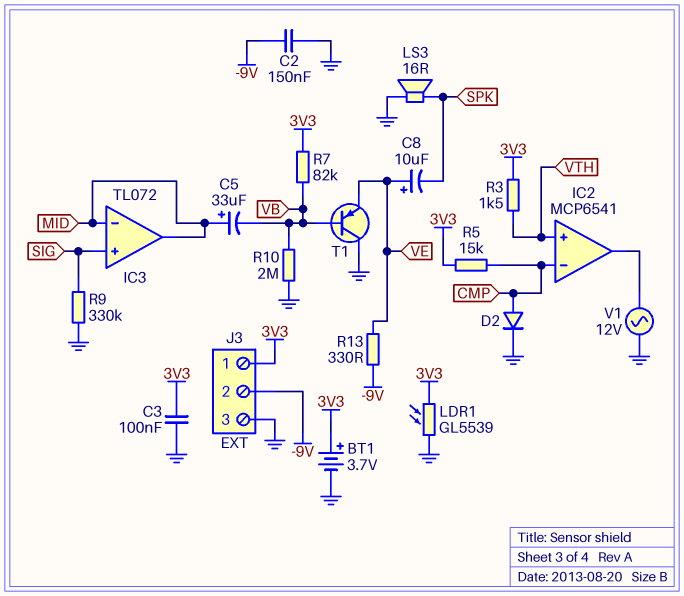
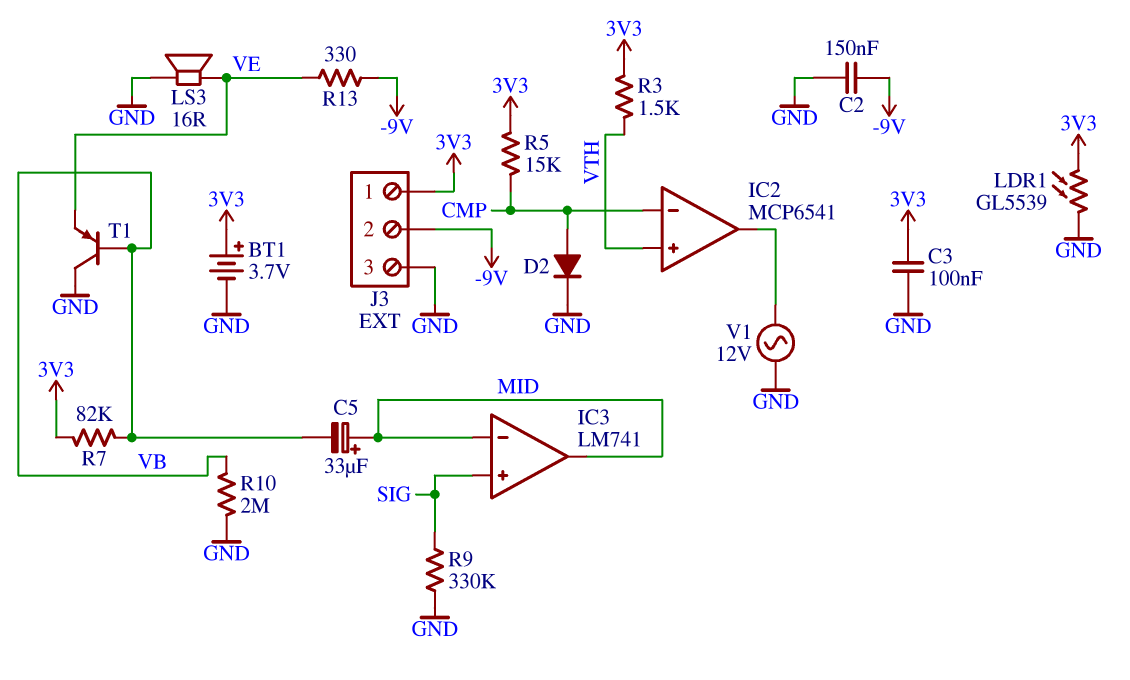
C8: 10uF (plus VE, minus SPK) -> none
IC3: TL072 -> LM741
LS3: speaker 16R (GND, SPK) -> speaker 16R (GND, VE)

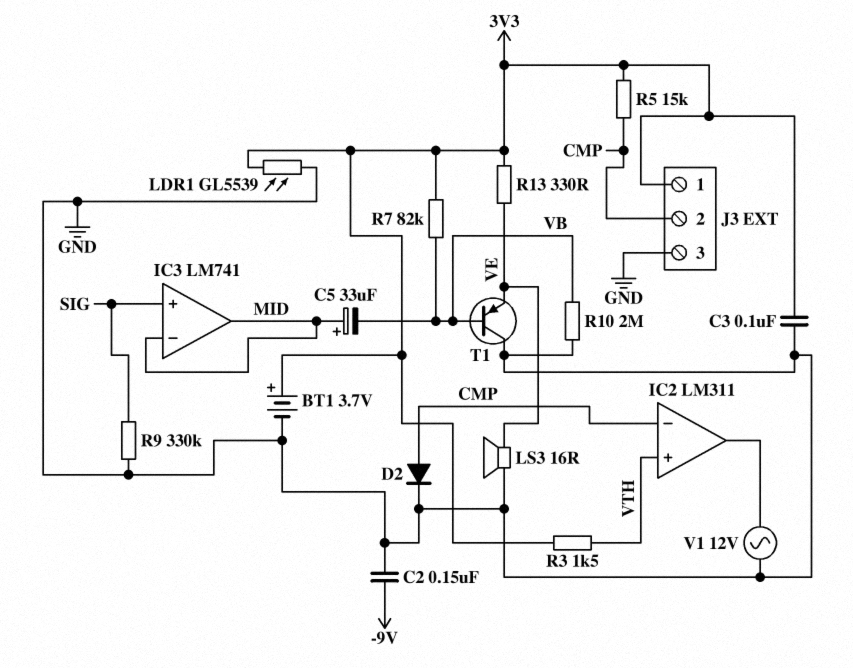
IC2: MCP6541 -> LM311
J3 pin 2: -9V -> CMP
R13: 330 (-9V, VE) -> 330 (3V3, VE)

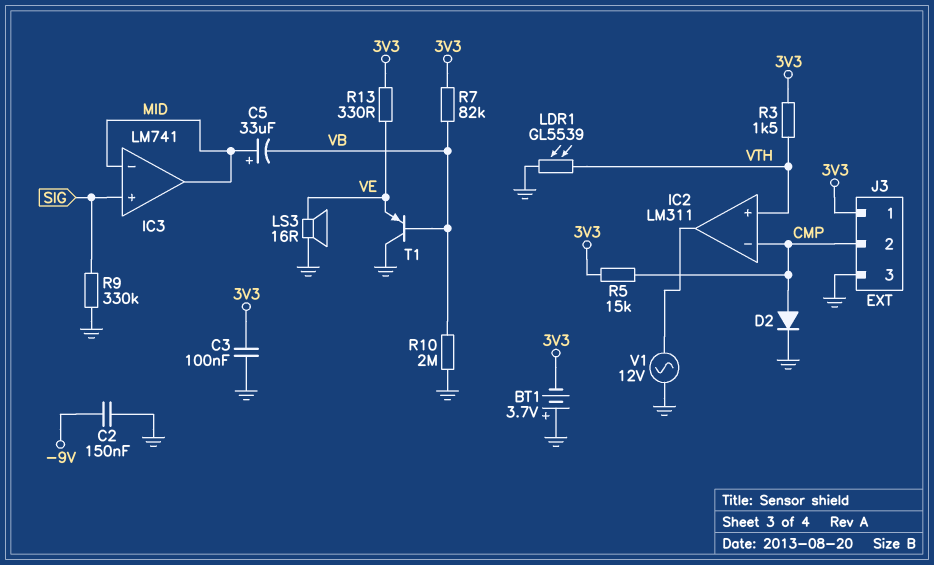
BT1: 3.7V (plus 3V3, minus GND) -> 3.7V (plus GND, minus 3V3)
LDR1: GL5539 (3V3, GND) -> GL5539 (GND, VTH)

